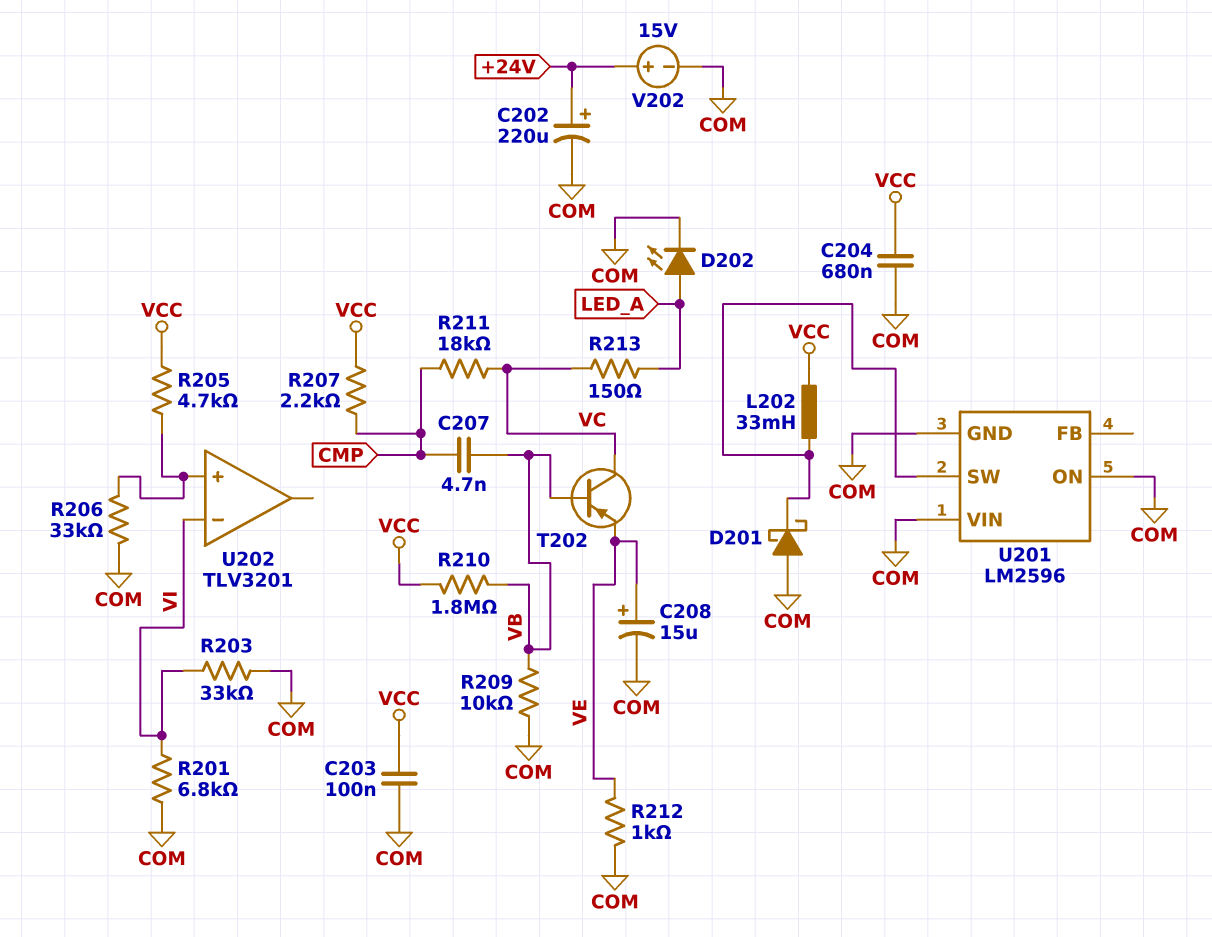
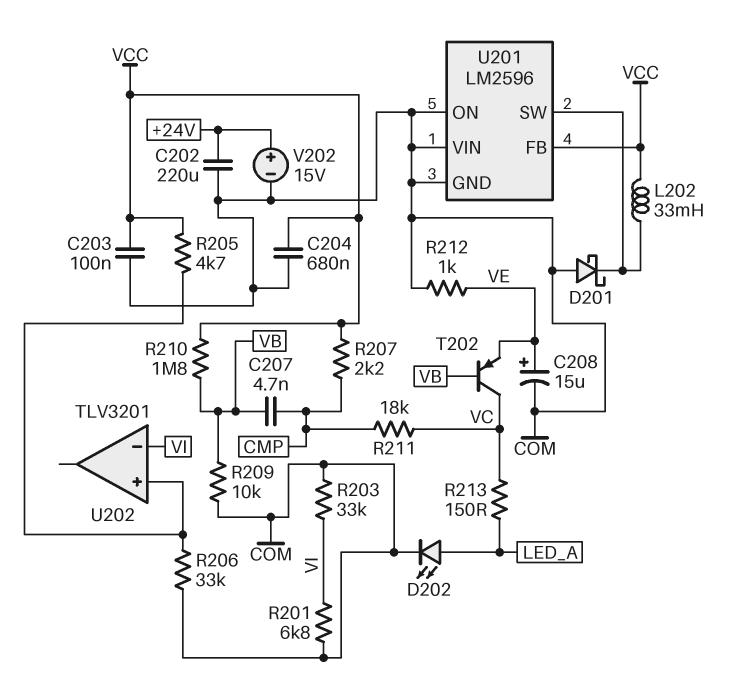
C202: 220uF (plus +24V, minus COM) -> 220uF (+24V, COM)
U201 pin FB: none -> VCC

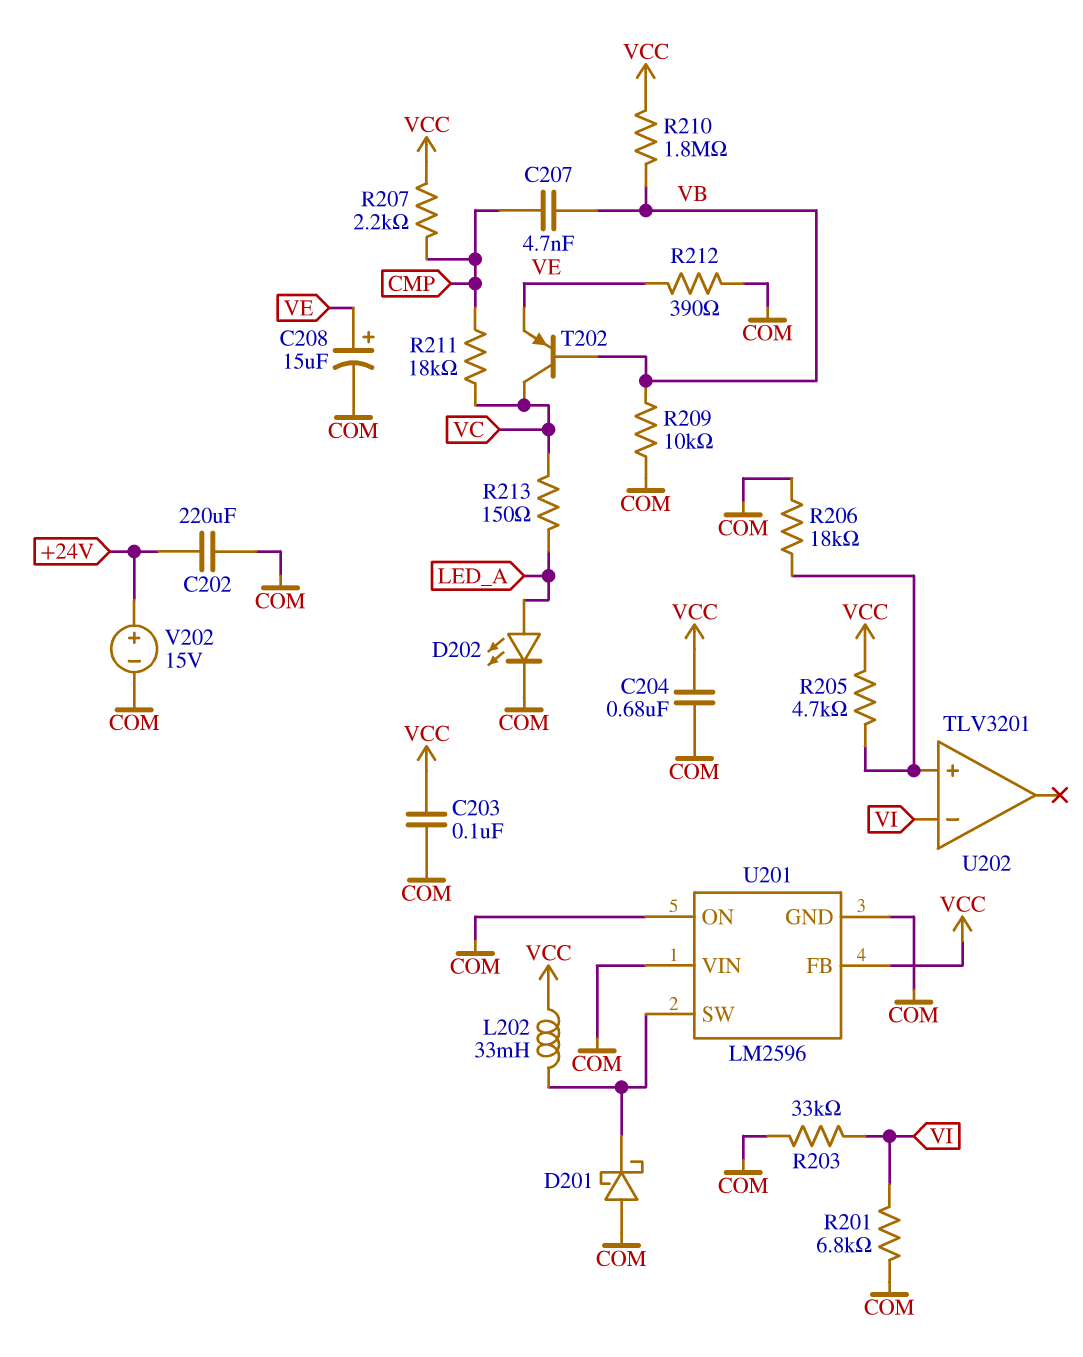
R206: 33k (COM, U202/in+) -> 18k (COM, U202/in+)
R212: 1k (COM, VE) -> 390 (COM, VE)

